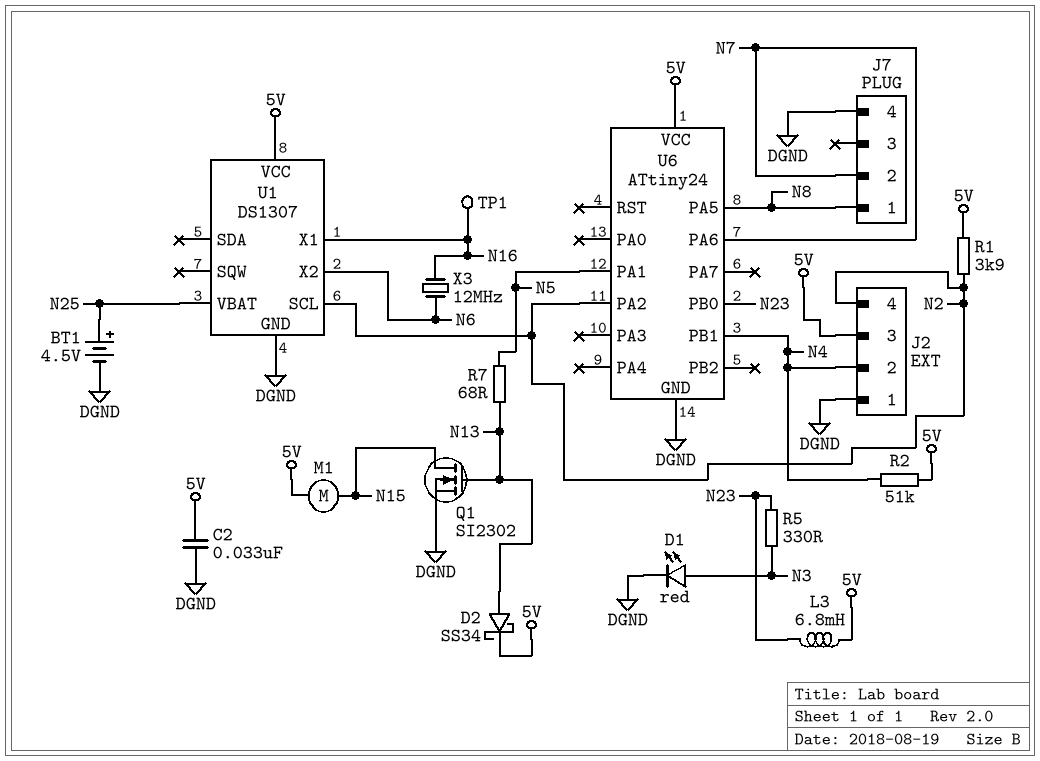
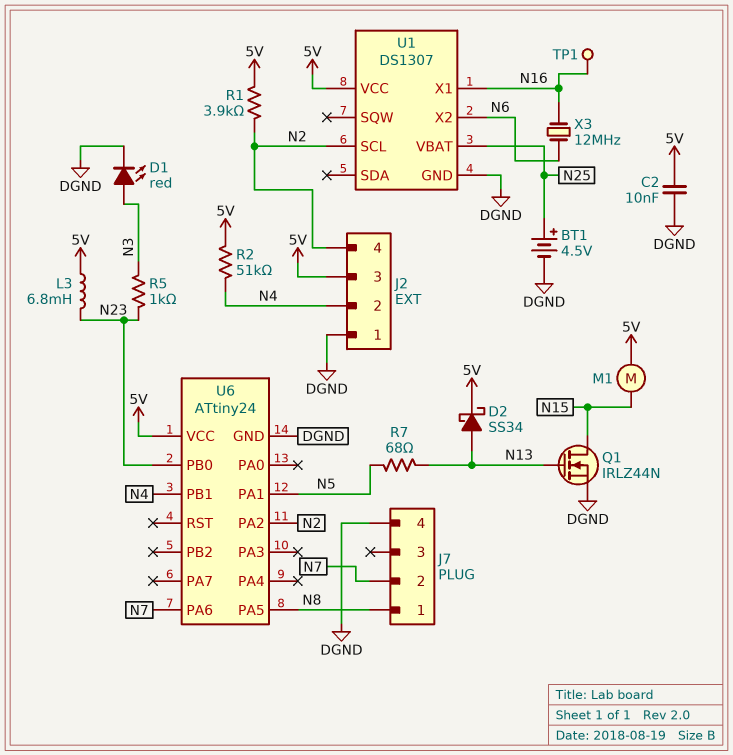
C2: 33nF (5V, DGND) -> 10nF (5V, DGND)
Q1: NMOS SI2302 (G N13, D N15, S DGND) -> NMOS IRLZ44N (G N13, D N15, S DGND)
R5: 330 (N3, N23) -> 1k (N3, N23)

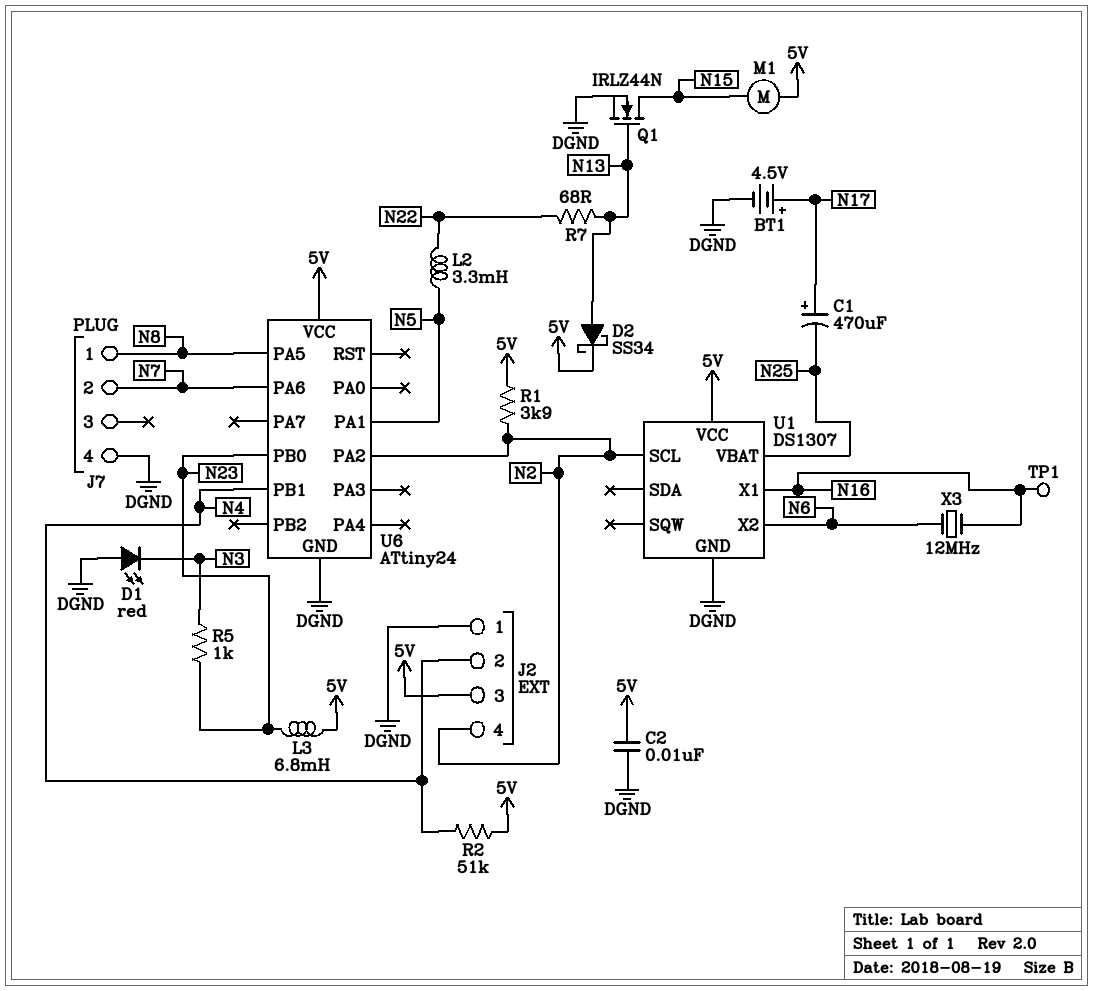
BT1: 4.5V (plus N25, minus DGND) -> 4.5V (plus N17, minus DGND)
C1: none -> 470uF (plus N17, minus N25)
D1: LED red (A N3, K DGND) -> LED red (A DGND, K N3)
L2: none -> 3.3mH (N5, N22)
R7: 68 (N5, N13) -> 68 (N13, N22)

